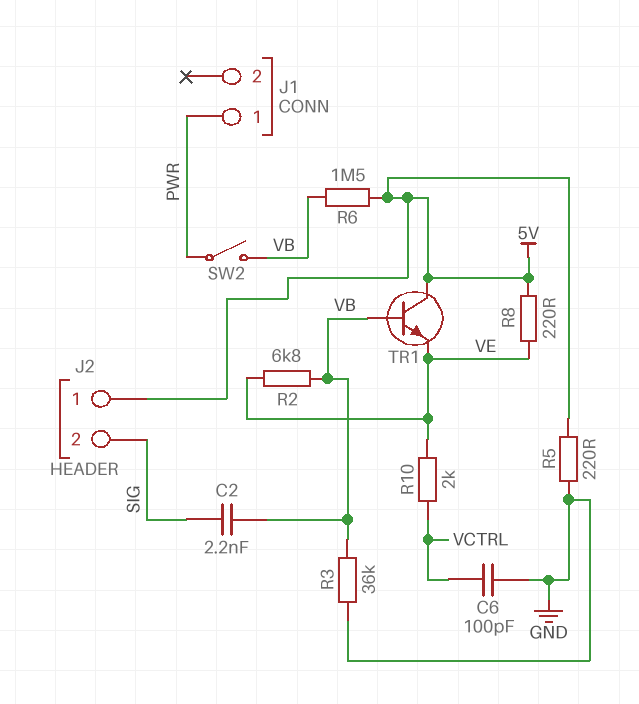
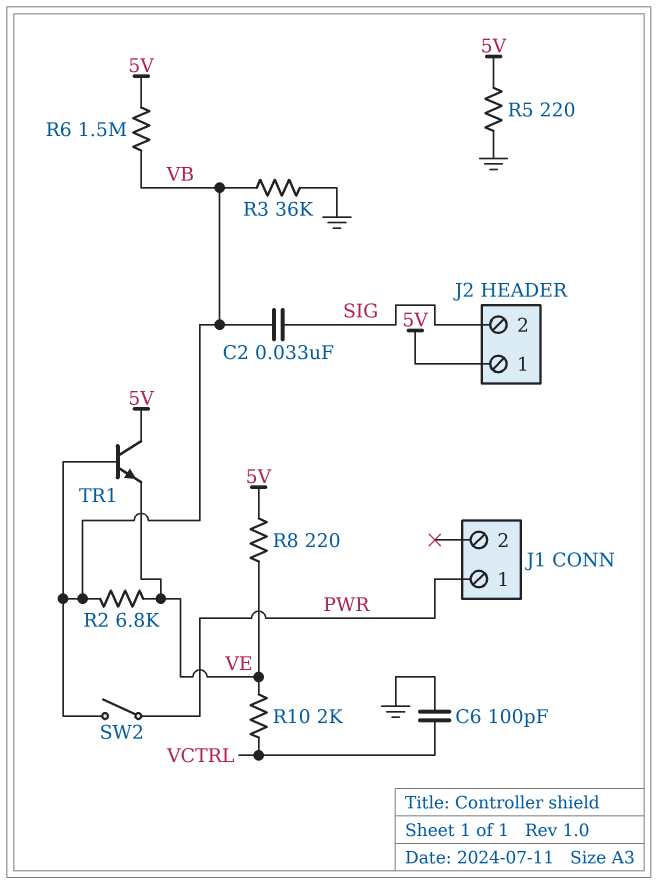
C2: 2.2nF (SIG, VB) -> 33nF (SIG, VB)

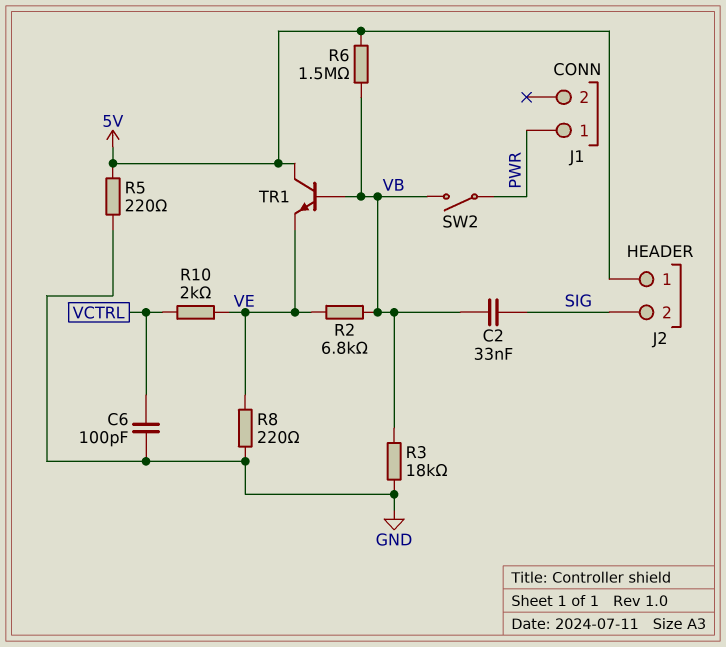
R3: 36k (GND, VB) -> 18k (GND, VB)
R8: 220 (5V, VE) -> 220 (GND, VE)

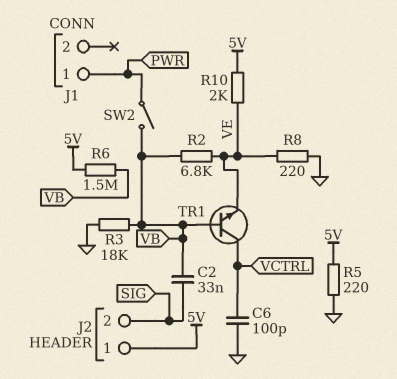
R10: 2k (VCTRL, VE) -> 2k (5V, VE)
TR1: NPN (B VB, C 5V, E VE) -> NPN (B VB, C VCTRL, E VE)

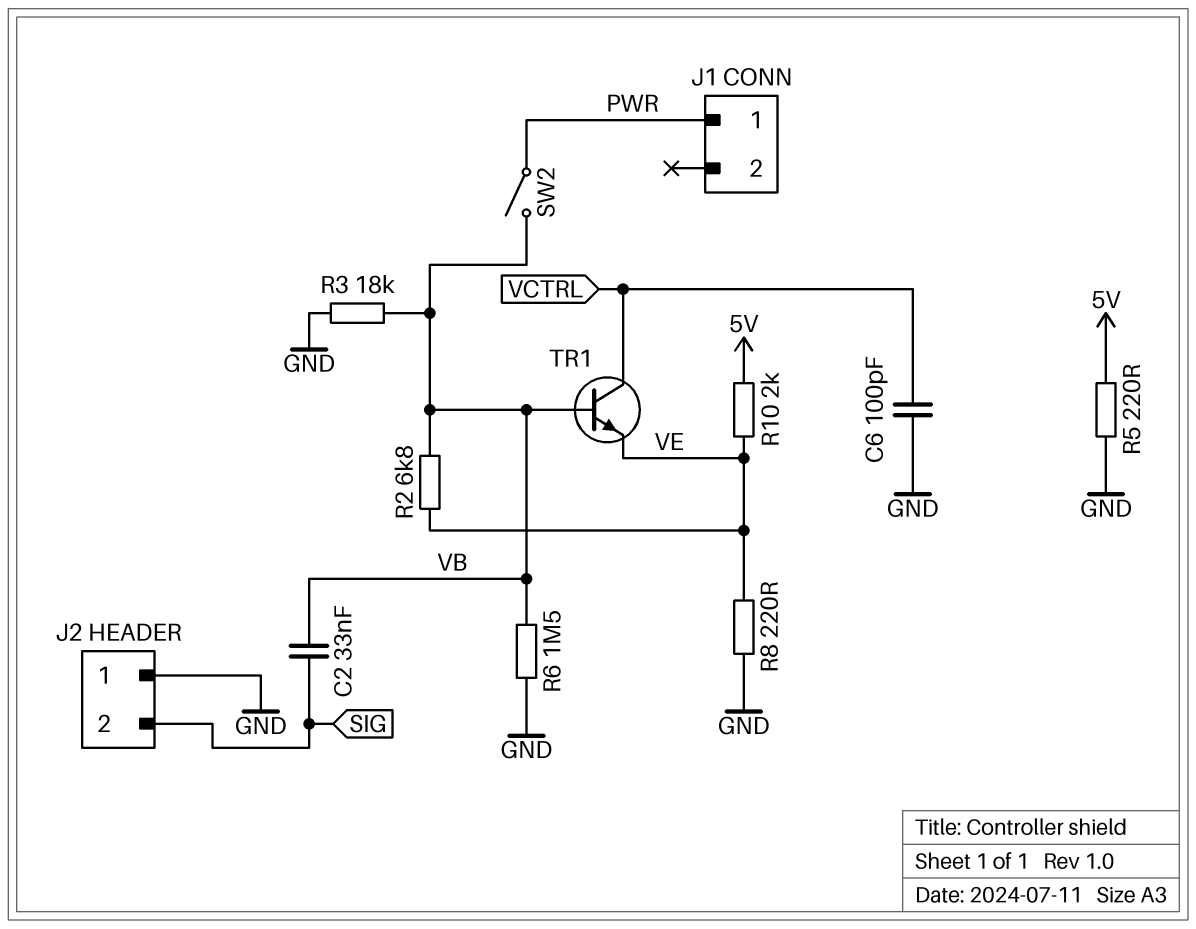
J2 pin 1: 5V -> GND
R6: 1.5M (5V, VB) -> 1.5M (GND, VB)

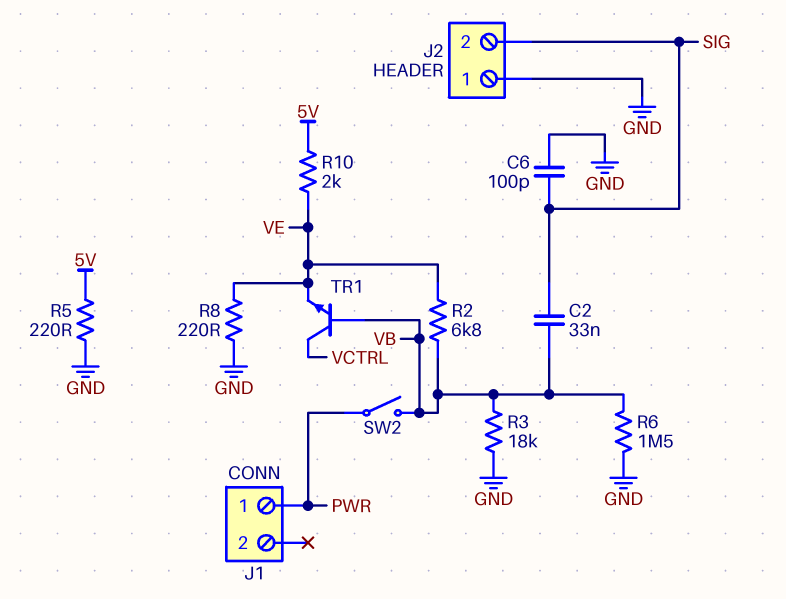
C6: 100pF (GND, VCTRL) -> 100pF (GND, SIG)

